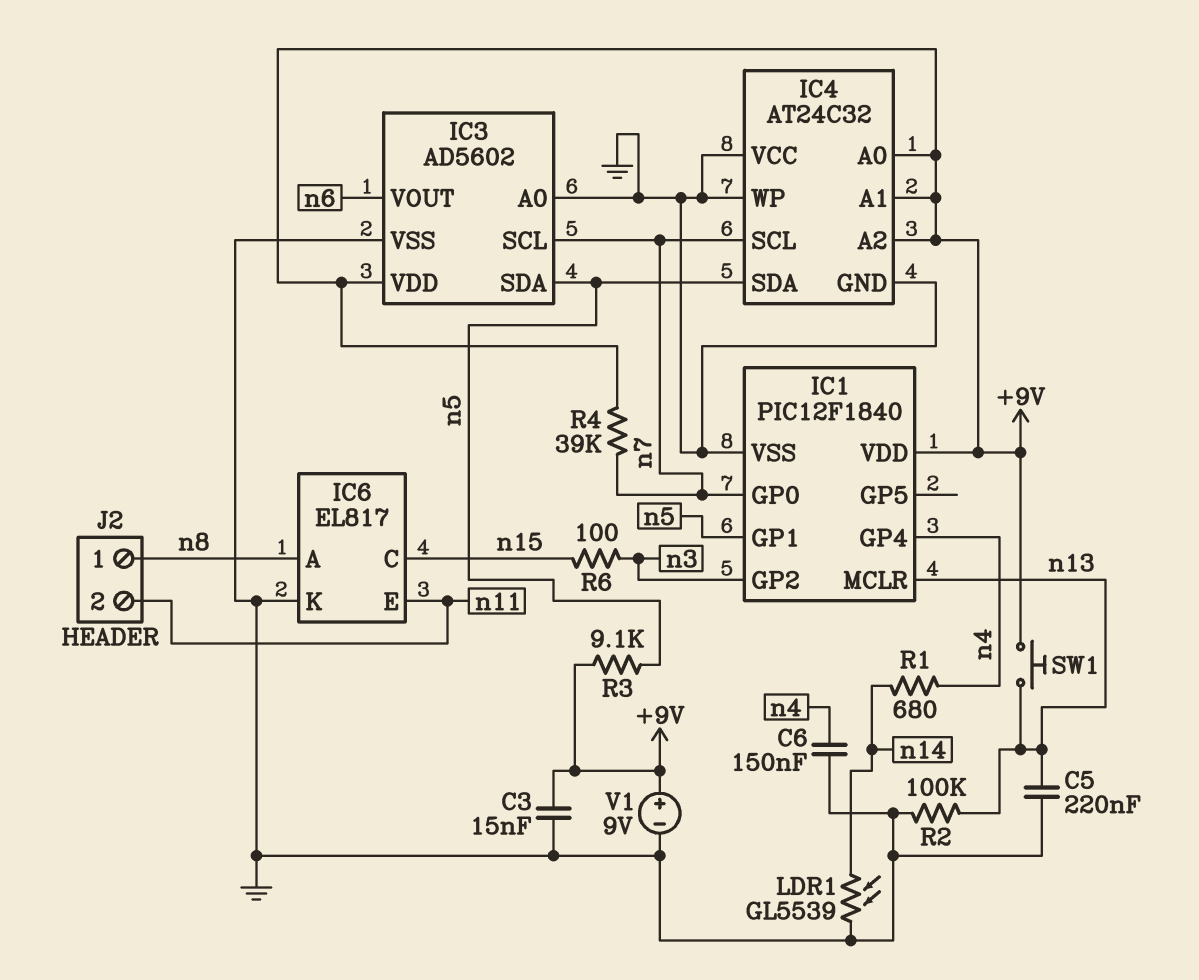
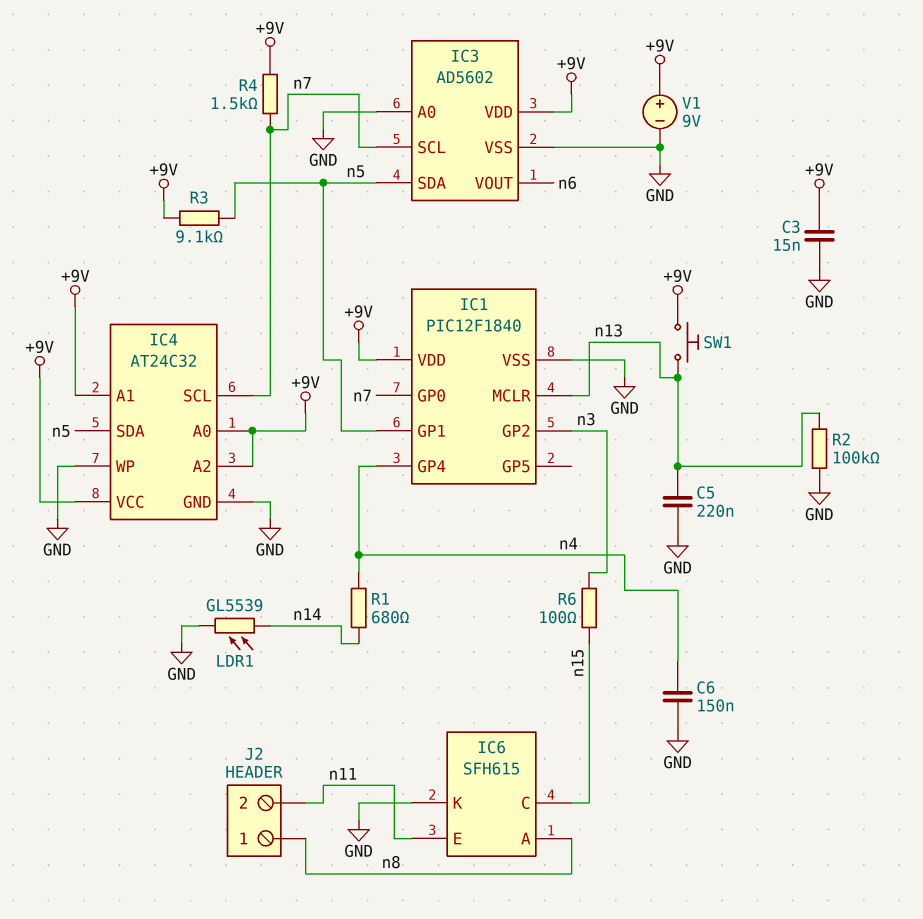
IC4 pin VCC: GND -> +9V
IC6: EL817 -> SFH615
R4: 39k (+9V, n7) -> 1.5k (+9V, n7)

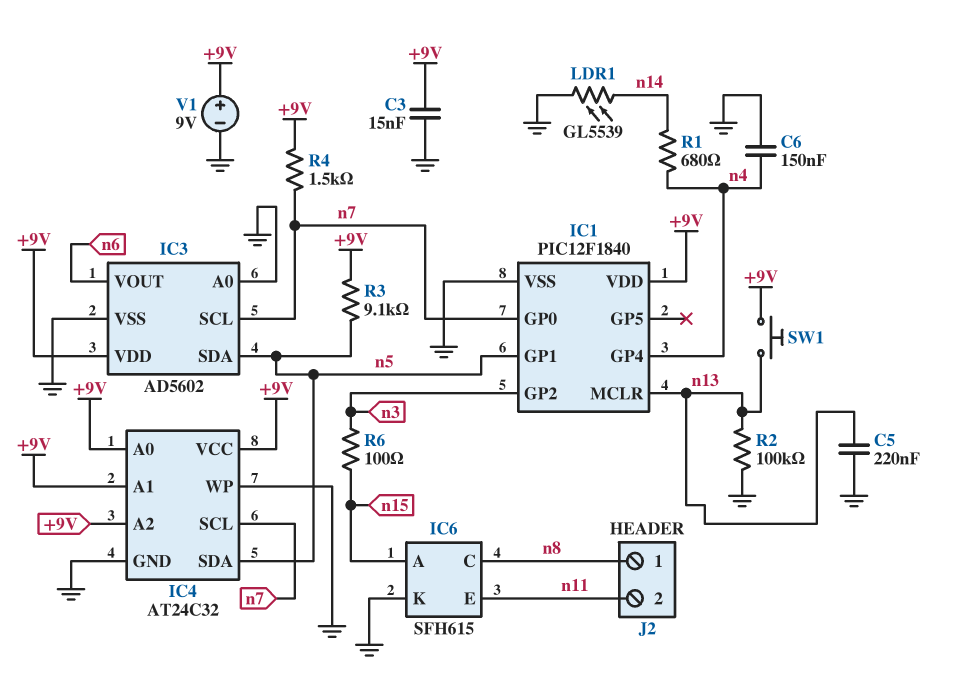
IC6 pin A: n8 -> n15
IC6 pin C: n15 -> n8

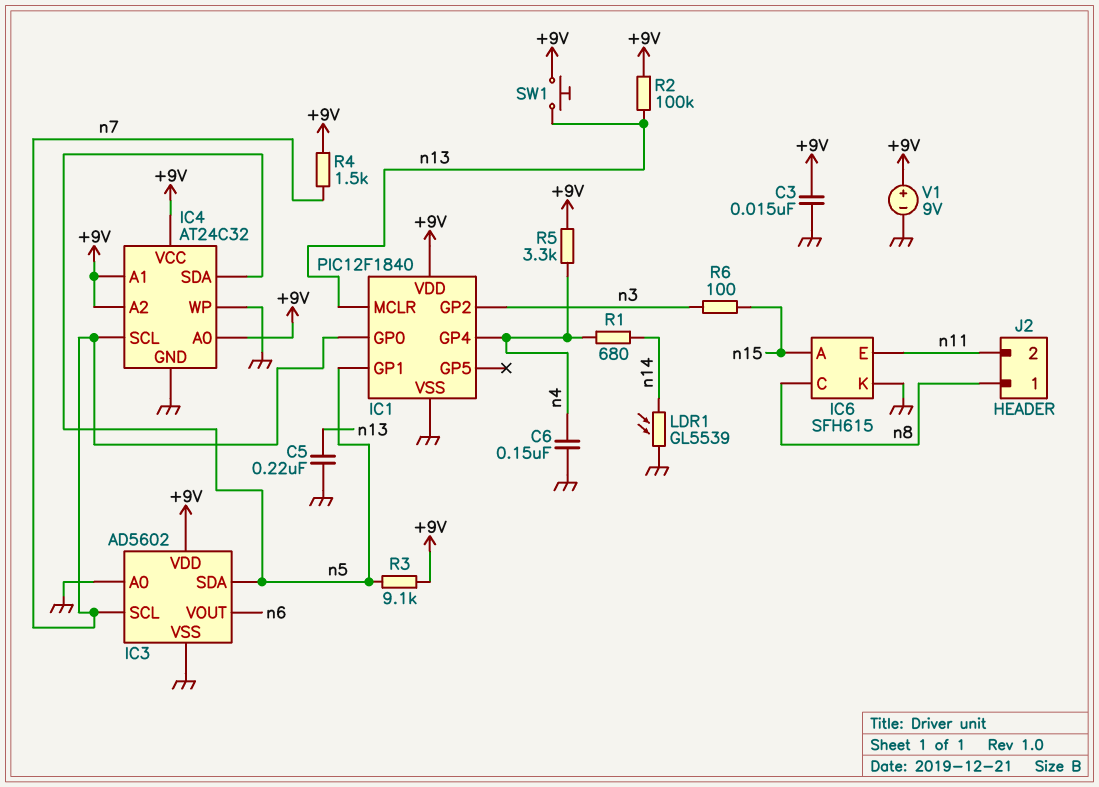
R2: 100k (GND, n13) -> 100k (+9V, n13)
R5: none -> 3.3k (+9V, n4)

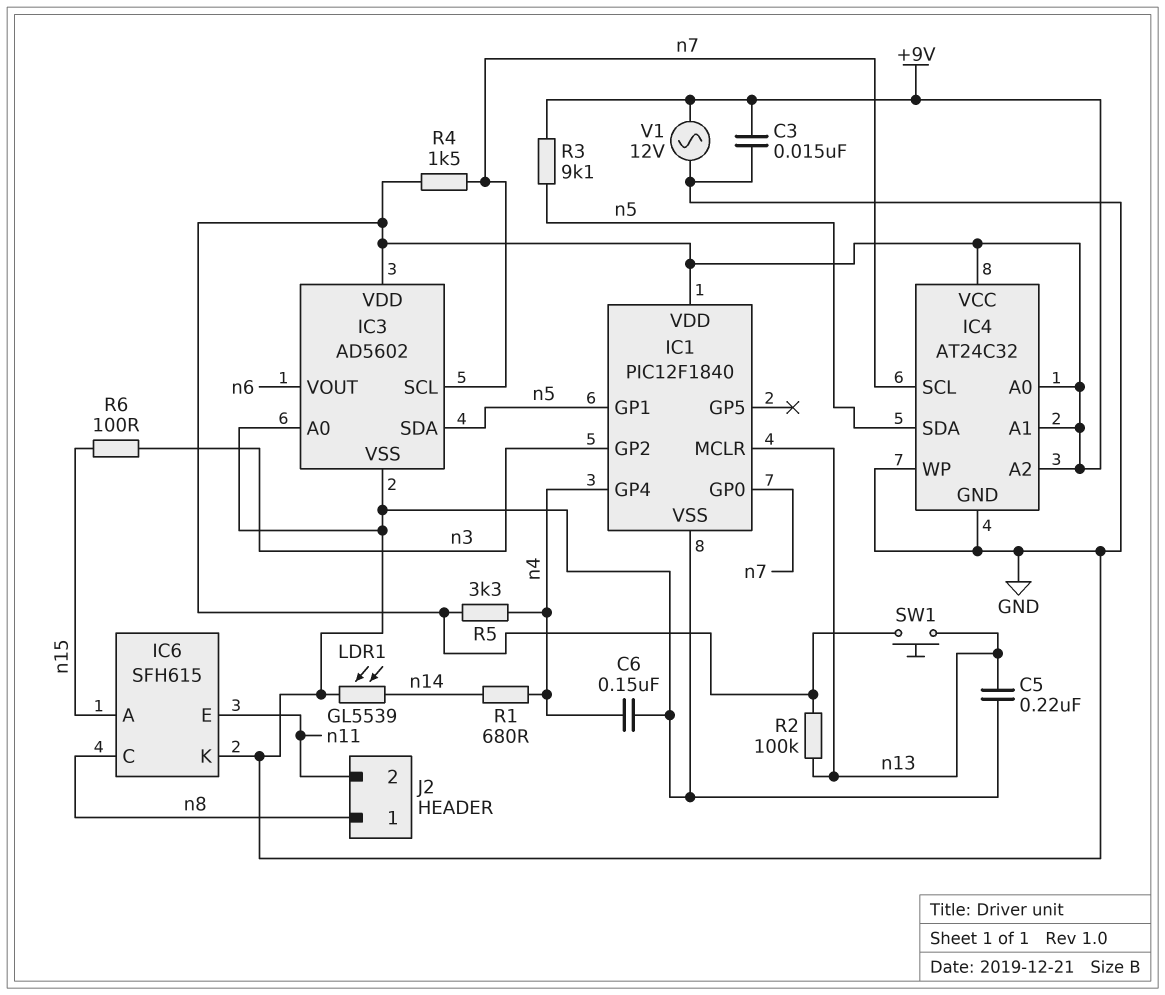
V1: 9V (plus +9V, minus GND) -> AC 12V (+9V, GND)

